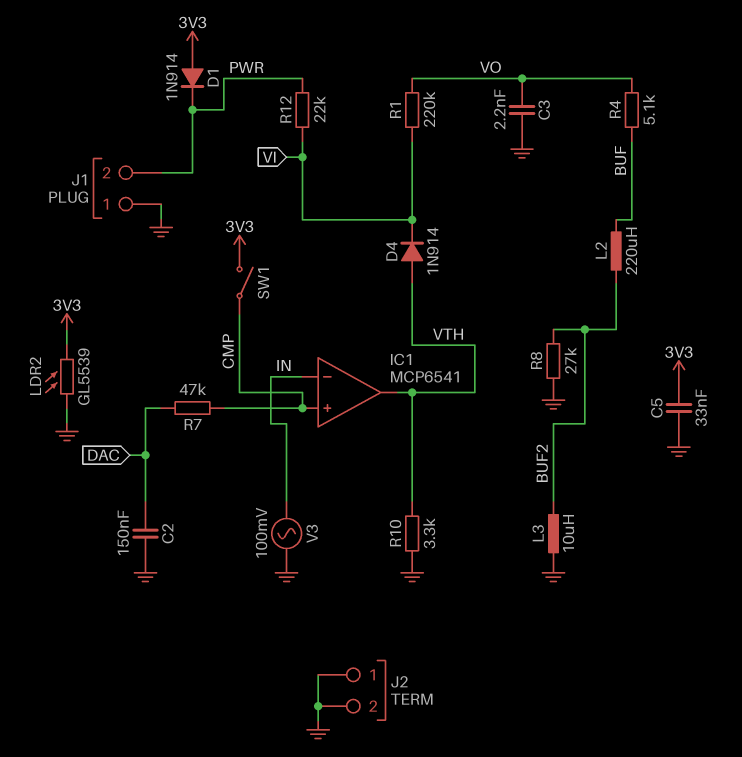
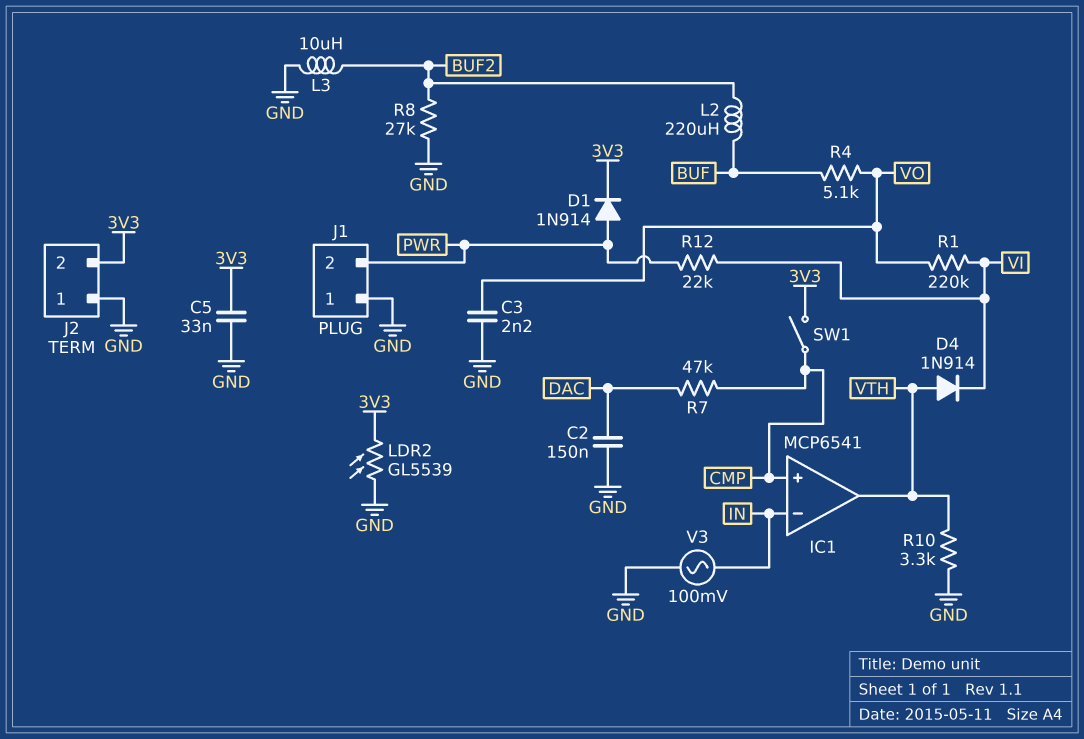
D1: diode 1N914 (A 3V3, K PWR) -> diode 1N914 (A PWR, K 3V3)
J2 pin 2: GND -> 3V3

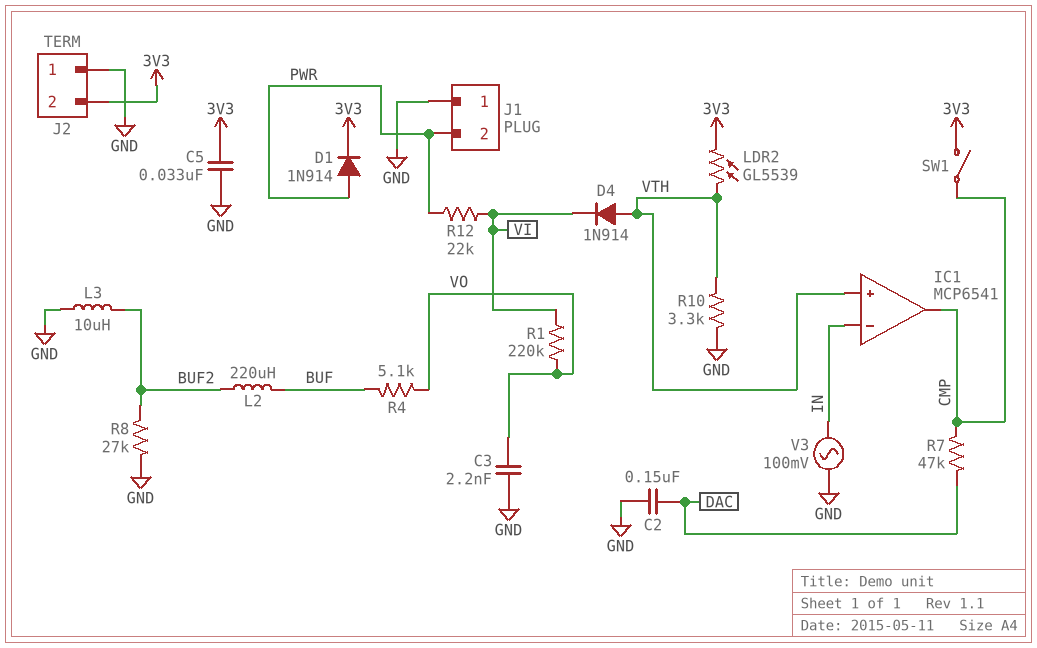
IC1 pin in+: CMP -> VTH
IC1 pin out: VTH -> CMP
LDR2: GL5539 (3V3, GND) -> GL5539 (3V3, VTH)

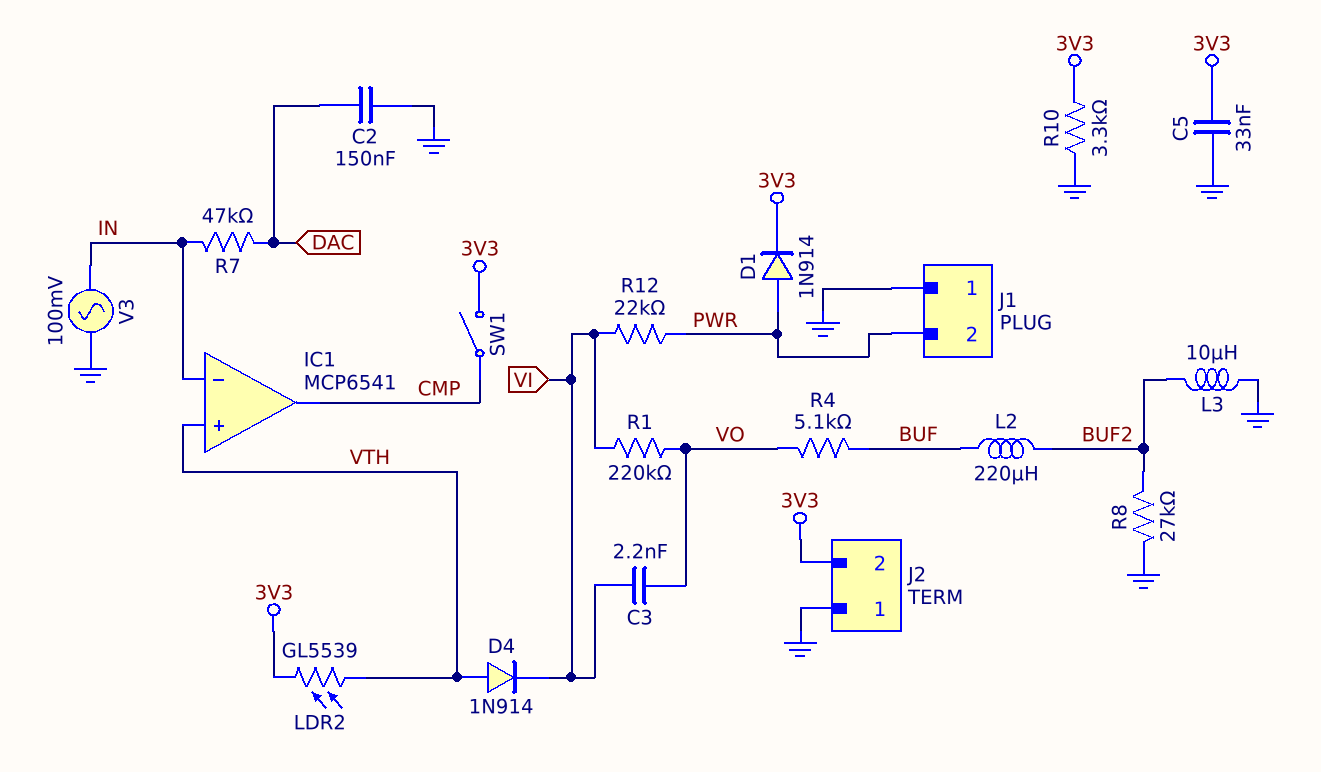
C3: 2.2nF (GND, VO) -> 2.2nF (VI, VO)
R7: 47k (CMP, DAC) -> 47k (DAC, IN)
R10: 3.3k (GND, VTH) -> 3.3k (3V3, GND)

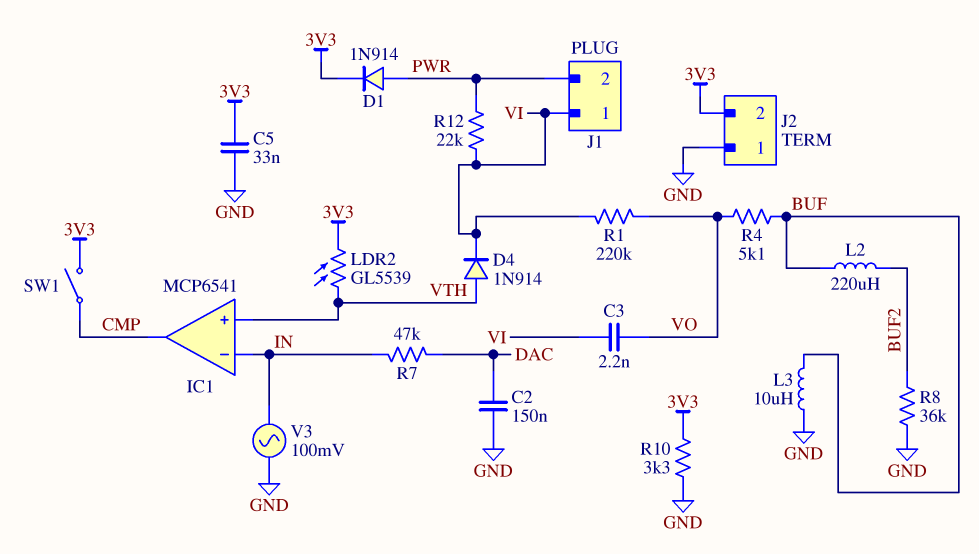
J1 pin 1: GND -> VI
L3: 10uH (BUF2, GND) -> 10uH (BUF, GND)
R8: 27k (BUF2, GND) -> 36k (BUF2, GND)

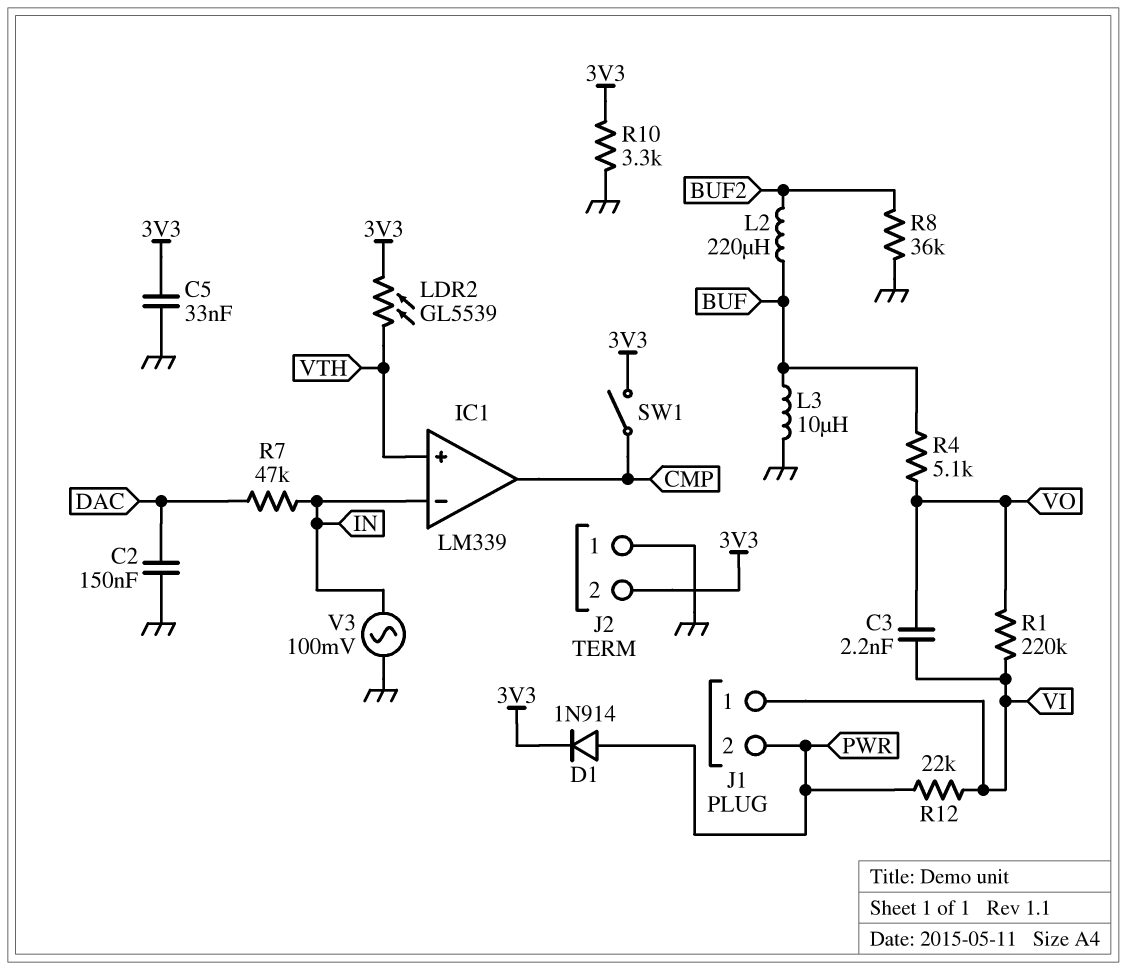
D4: diode 1N914 (A VTH, K VI) -> none
IC1: MCP6541 -> LM339

